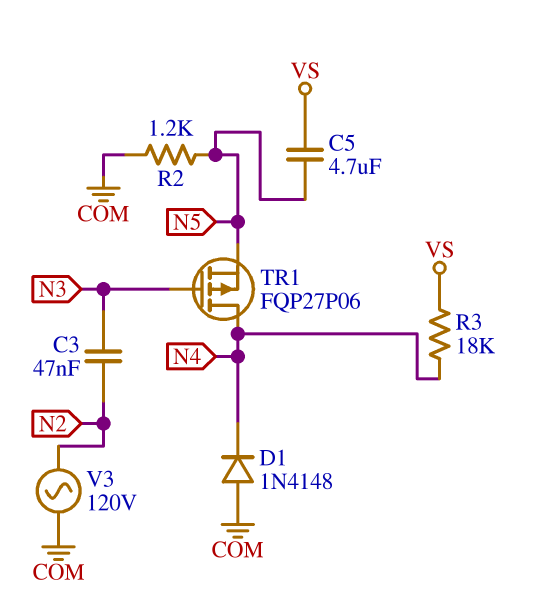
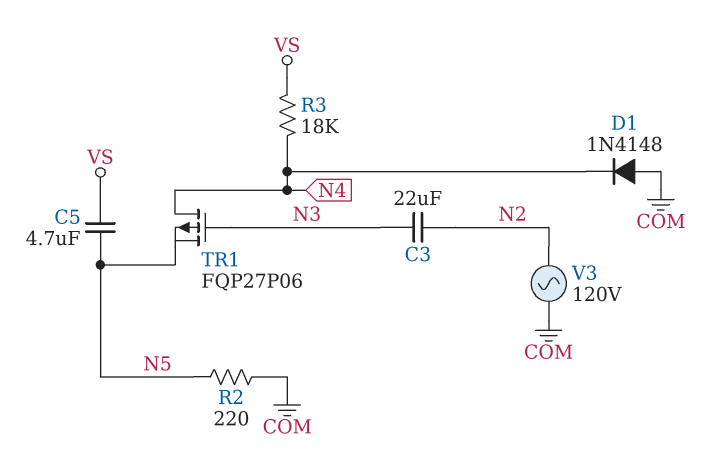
C3: 47nF (N2, N3) -> 22uF (N2, N3)
R2: 1.2k (COM, N5) -> 220 (COM, N5)

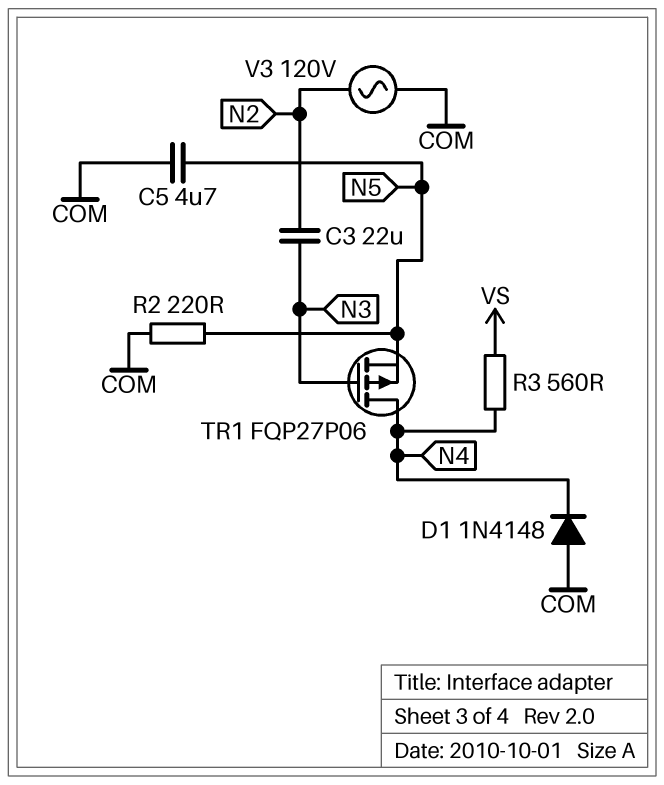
C5: 4.7uF (N5, VS) -> 4.7uF (COM, N5)
R3: 18k (N4, VS) -> 560 (N4, VS)

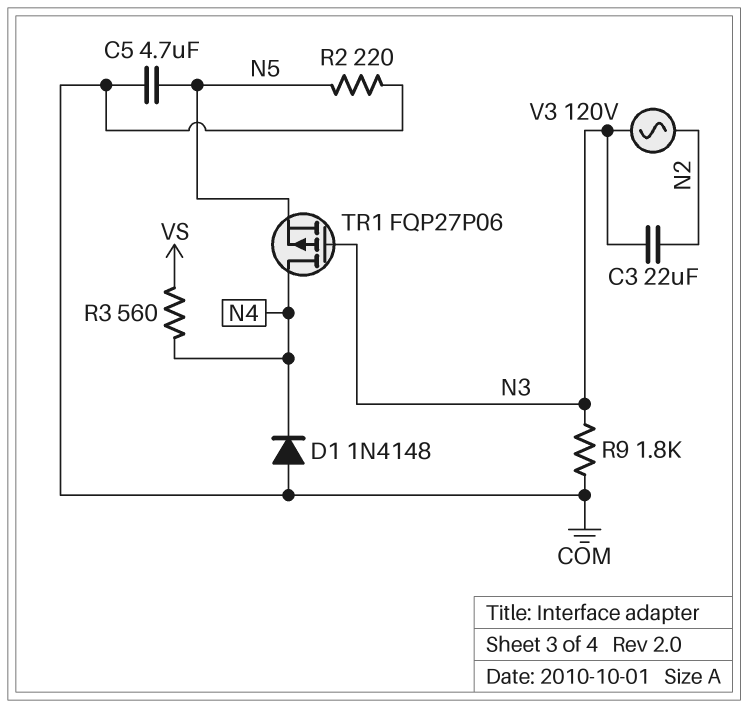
R9: none -> 1.8k (COM, N3)
V3: AC 120V (COM, N2) -> AC 120V (N2, N3)

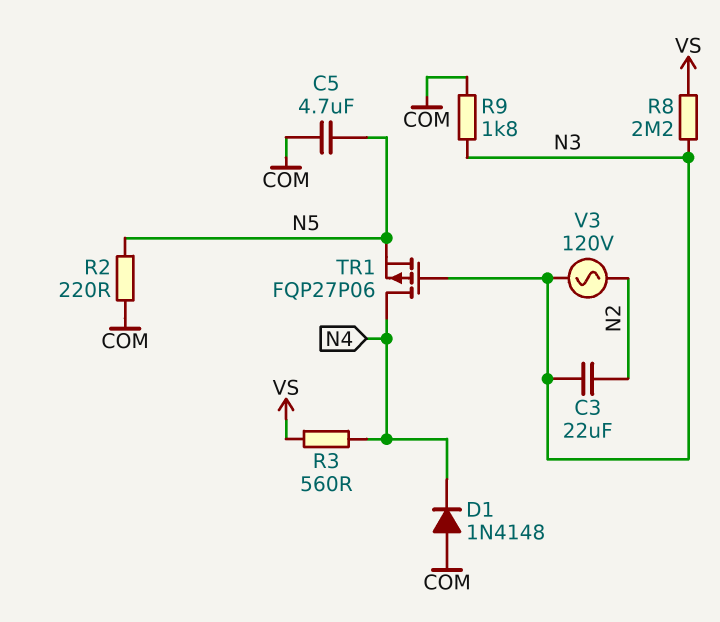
R8: none -> 2.2M (N3, VS)

